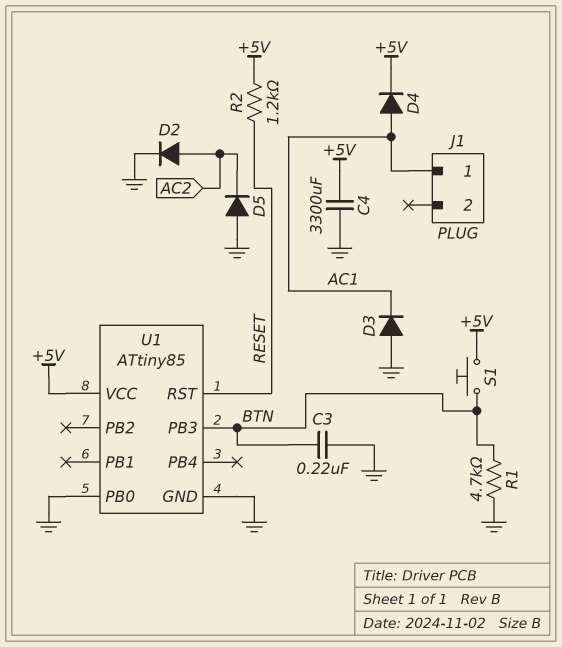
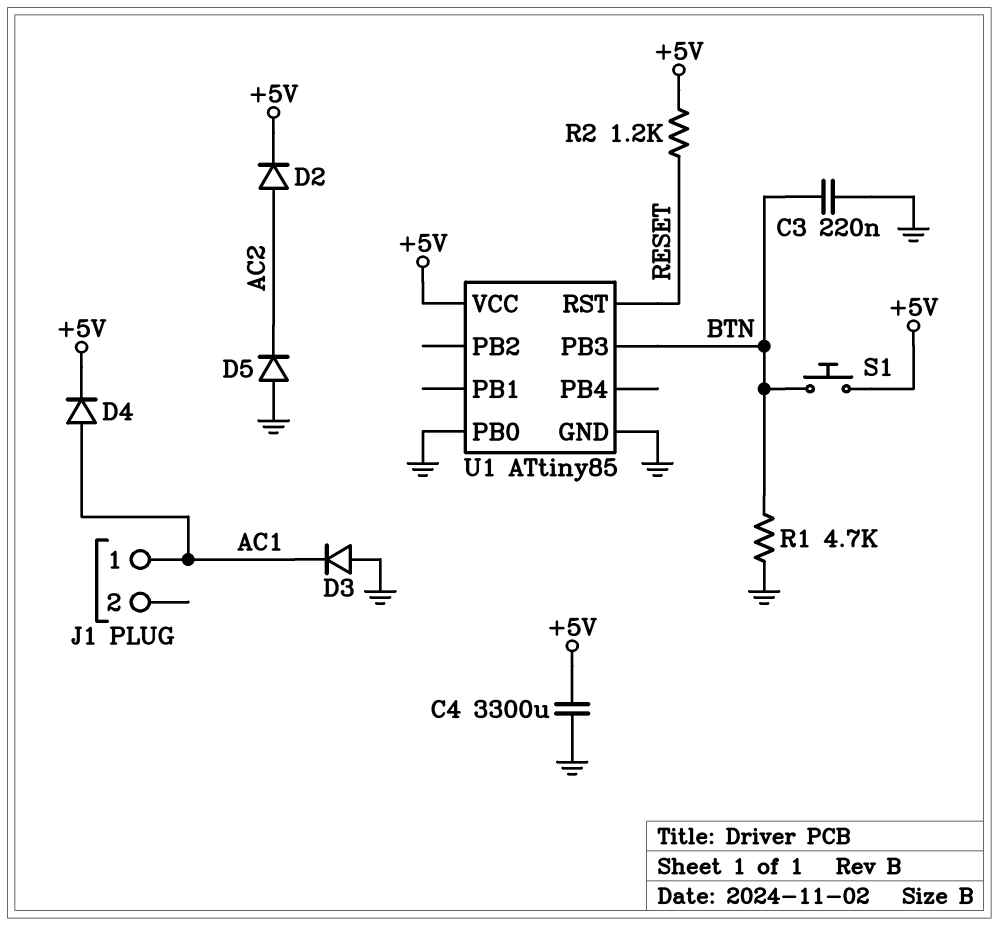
D2: diode (A AC2, K GND) -> diode (A AC2, K +5V)

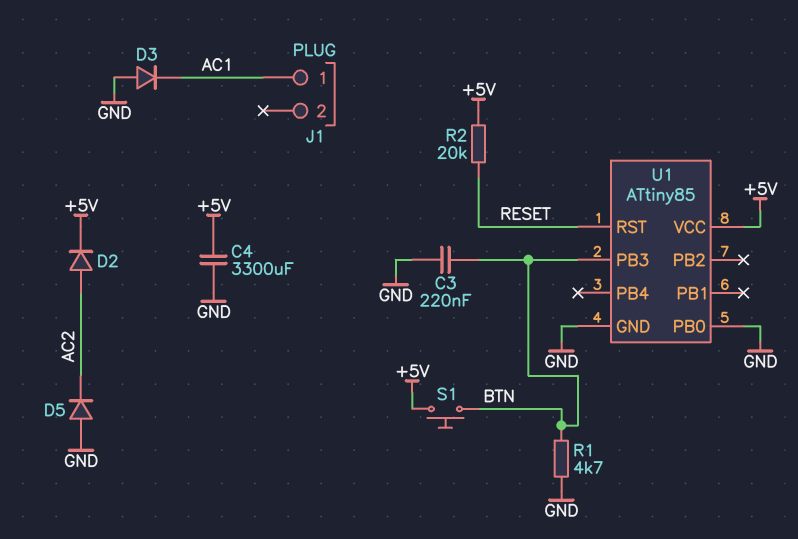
D4: diode (A AC1, K +5V) -> none
R2: 1.2k (+5V, RESET) -> 20k (+5V, RESET)

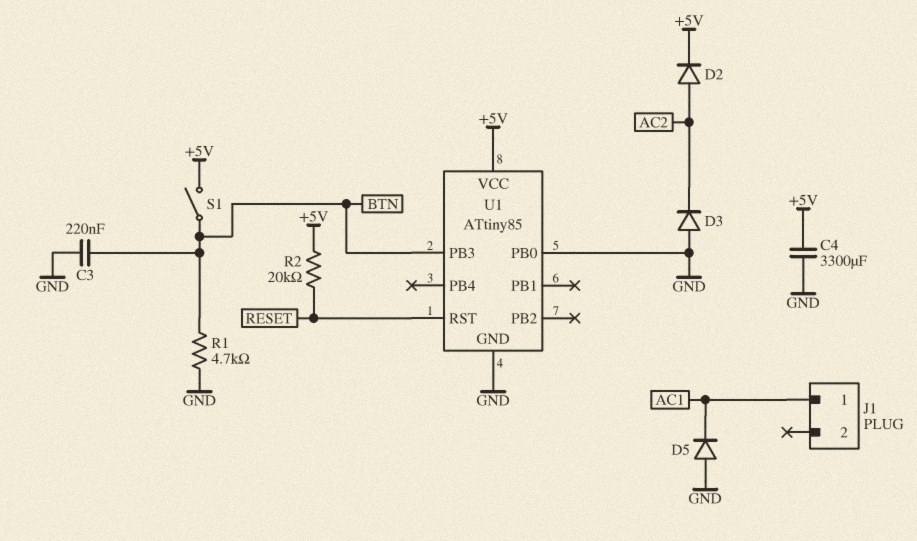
D3: diode (A GND, K AC1) -> diode (A GND, K AC2)
D5: diode (A GND, K AC2) -> diode (A GND, K AC1)
S1: button (+5V, BTN) -> switch (+5V, BTN)

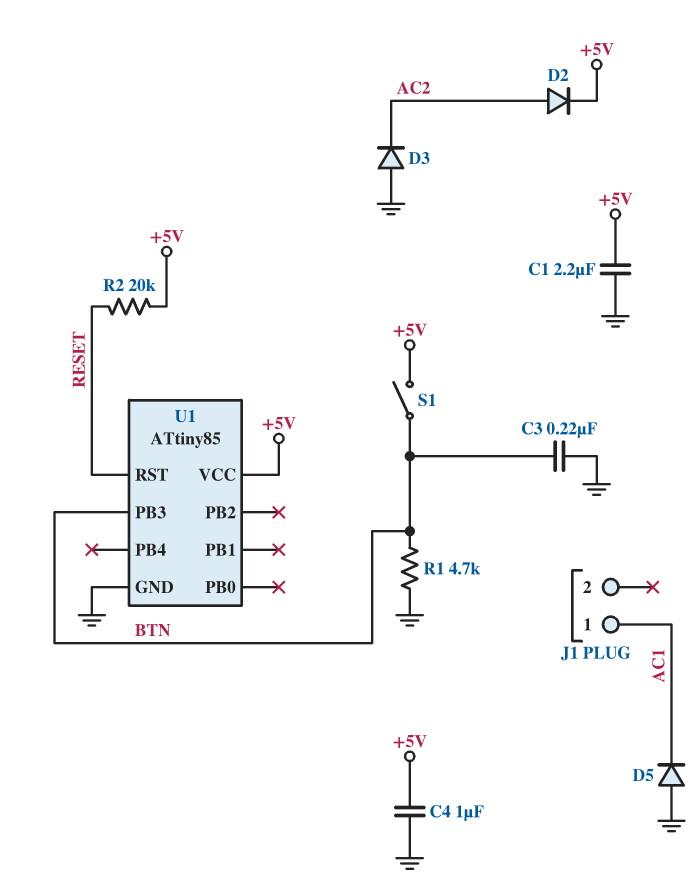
C1: none -> 2.2uF (+5V, GND)
C4: 3300uF (+5V, GND) -> 1uF (+5V, GND)
U1 pin PB0: GND -> none

